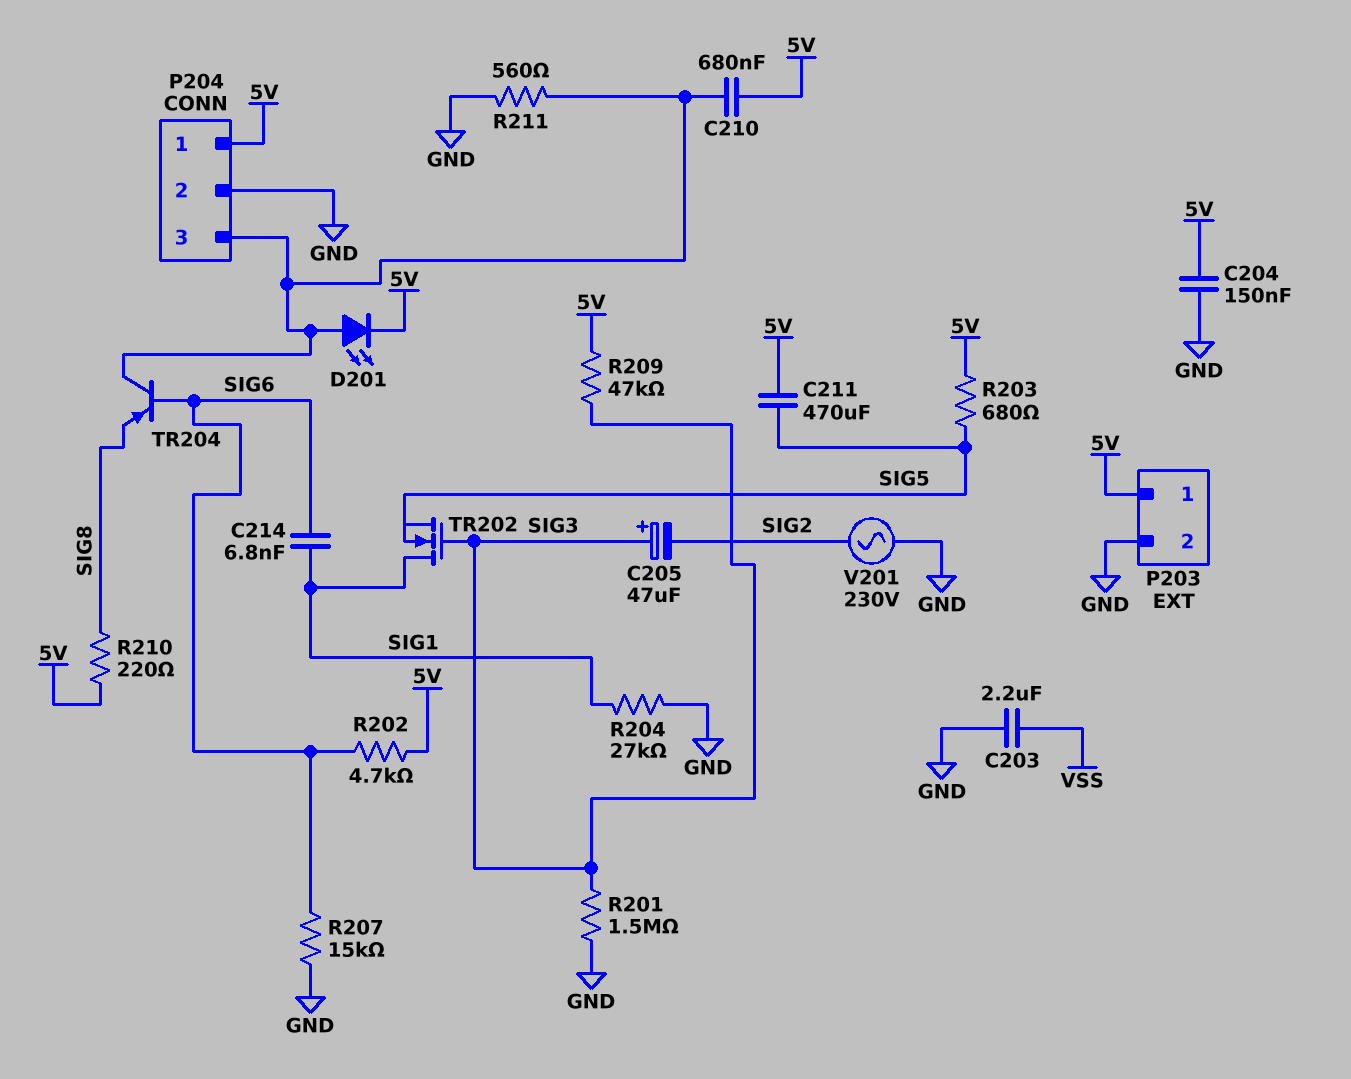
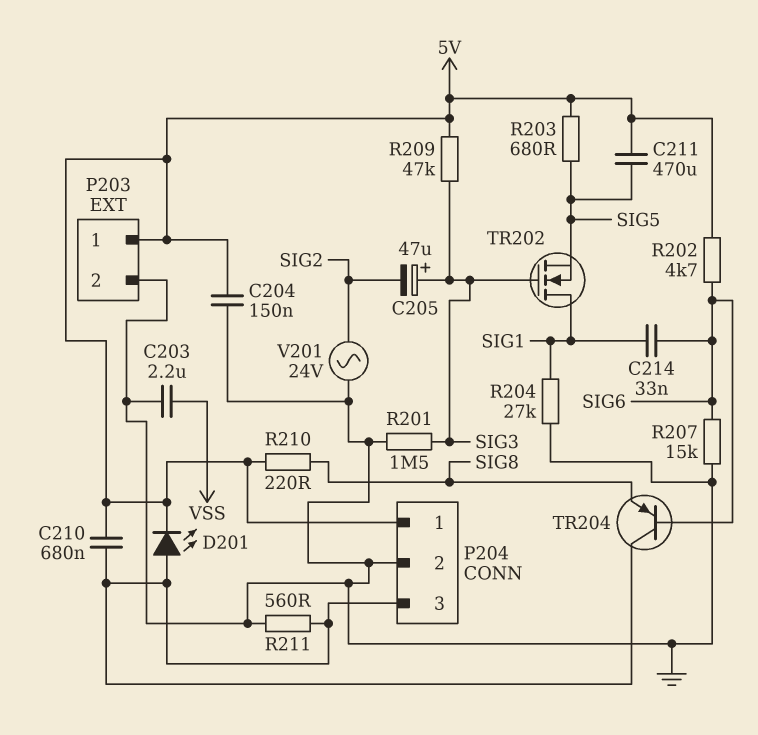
C214: 6.8nF (SIG1, SIG6) -> 33nF (SIG1, SIG6)
V201: AC 230V (GND, SIG2) -> AC 24V (GND, SIG2)

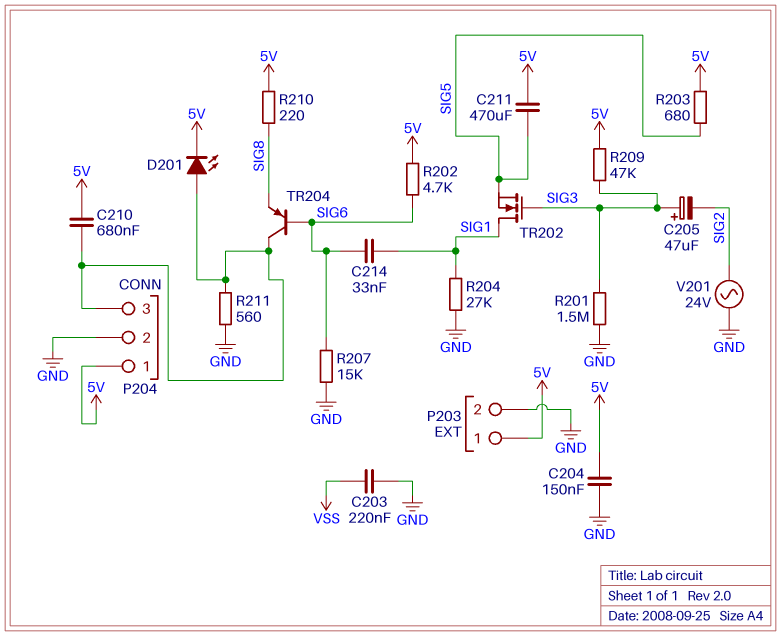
C203: 2.2uF (GND, VSS) -> 220nF (GND, VSS)

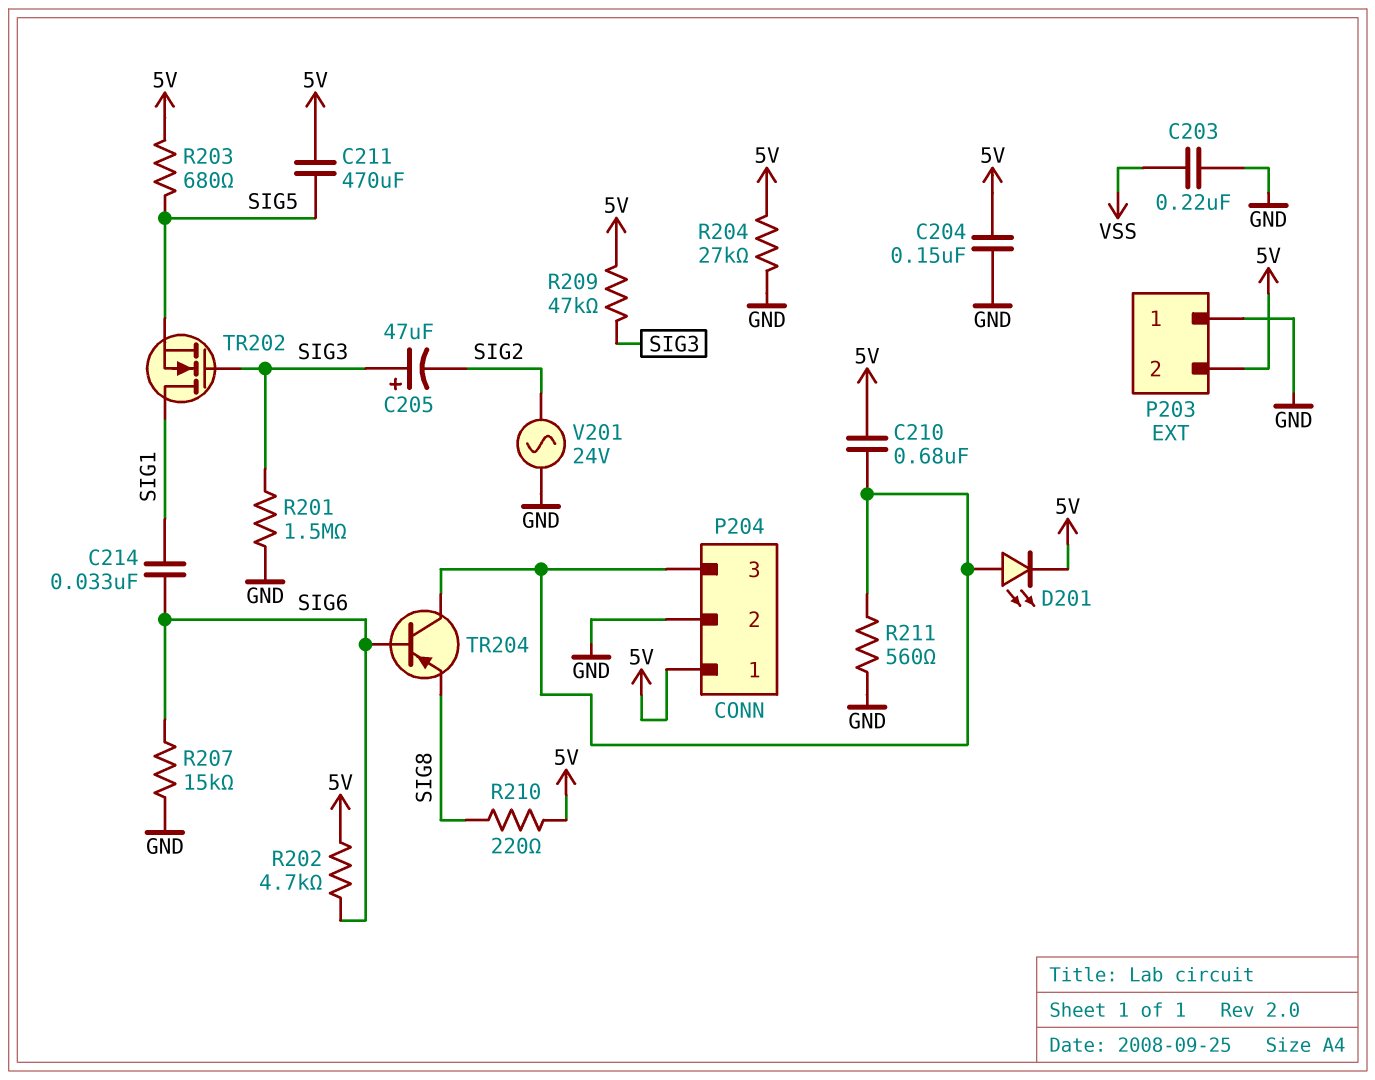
P203 pin 1: 5V -> GND
P203 pin 2: GND -> 5V
R204: 27k (GND, SIG1) -> 27k (5V, GND)

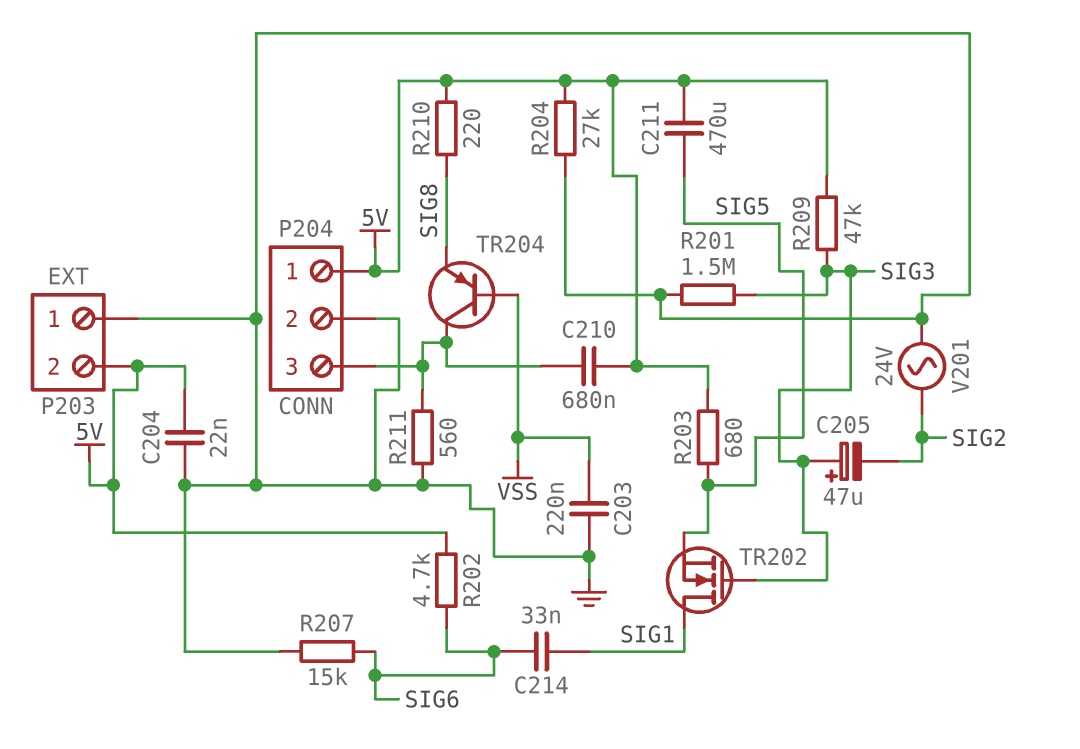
C204: 150nF (5V, GND) -> 22nF (5V, GND)
D201: LED (A P204/3, K 5V) -> none
TR204: PNP (B SIG6, C P204/3, E SIG8) -> PNP (B VSS, C P204/3, E SIG8)

